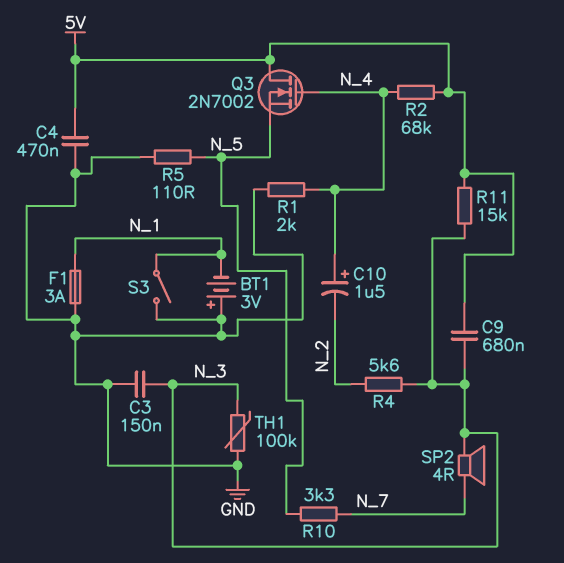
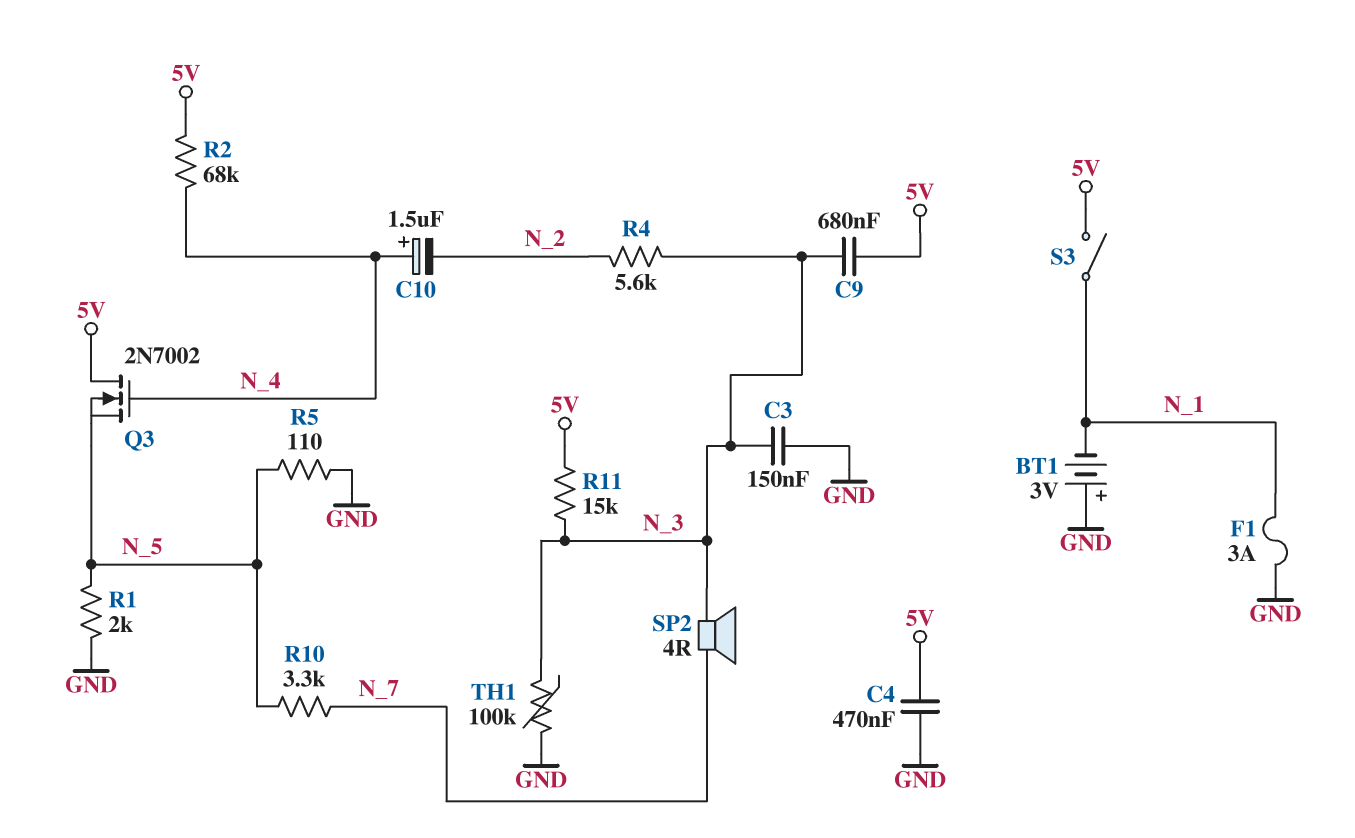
R1: 2k (GND, N_4) -> 2k (GND, N_5)
S3: switch (GND, N_1) -> switch (5V, N_1)

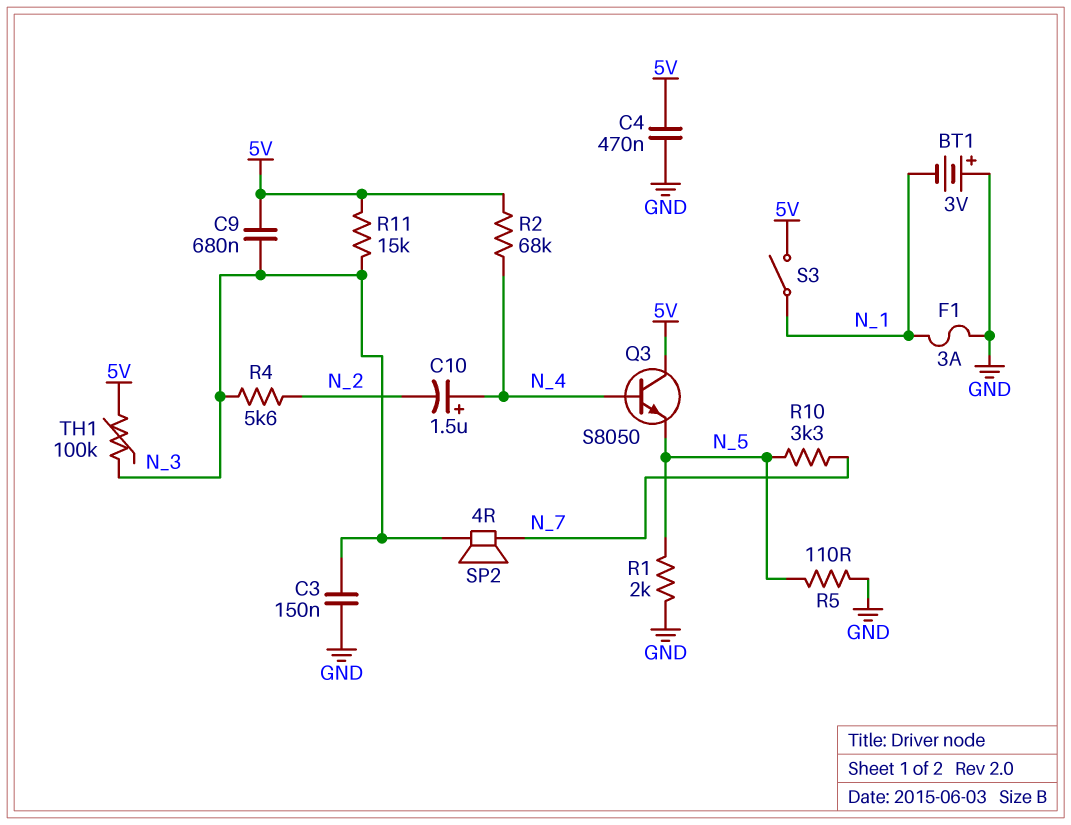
Q3: NMOS 2N7002 (G N_4, D 5V, S N_5) -> NPN S8050 (B N_4, C 5V, E N_5)
TH1: 100k (GND, N_3) -> 100k (5V, N_3)

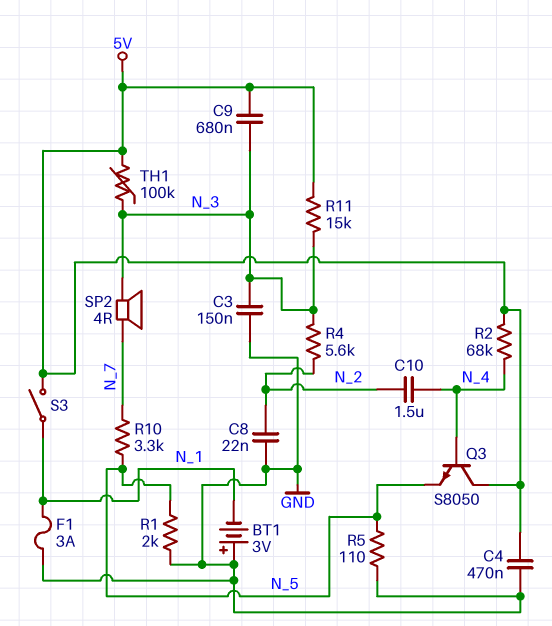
C8: none -> 22nF (GND, N_2)
C10: 1.5uF (plus N_4, minus N_2) -> 1.5uF (N_2, N_4)

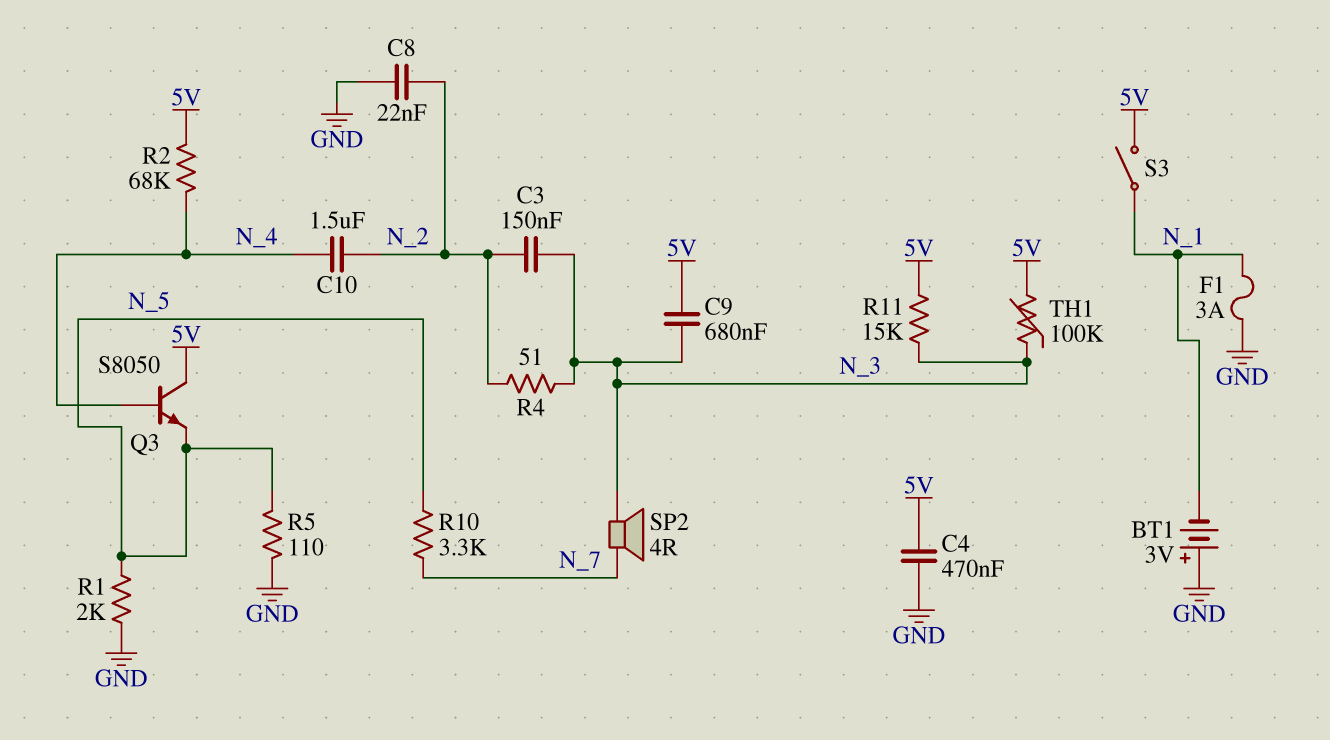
C3: 150nF (GND, N_3) -> 150nF (N_2, N_3)
R4: 5.6k (N_2, N_3) -> 51 (N_2, N_3)

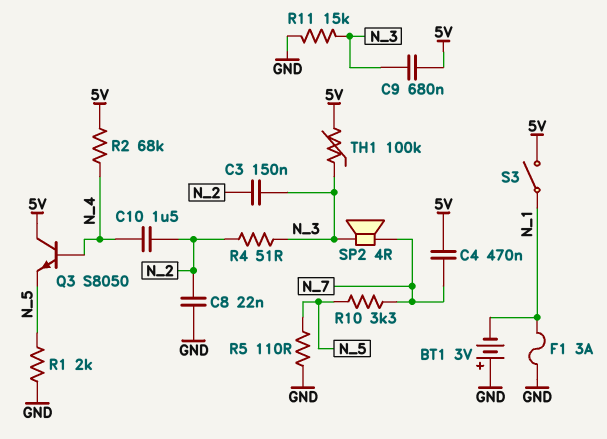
C4: 470nF (5V, GND) -> 470nF (5V, N_7)
R11: 15k (5V, N_3) -> 15k (GND, N_3)

